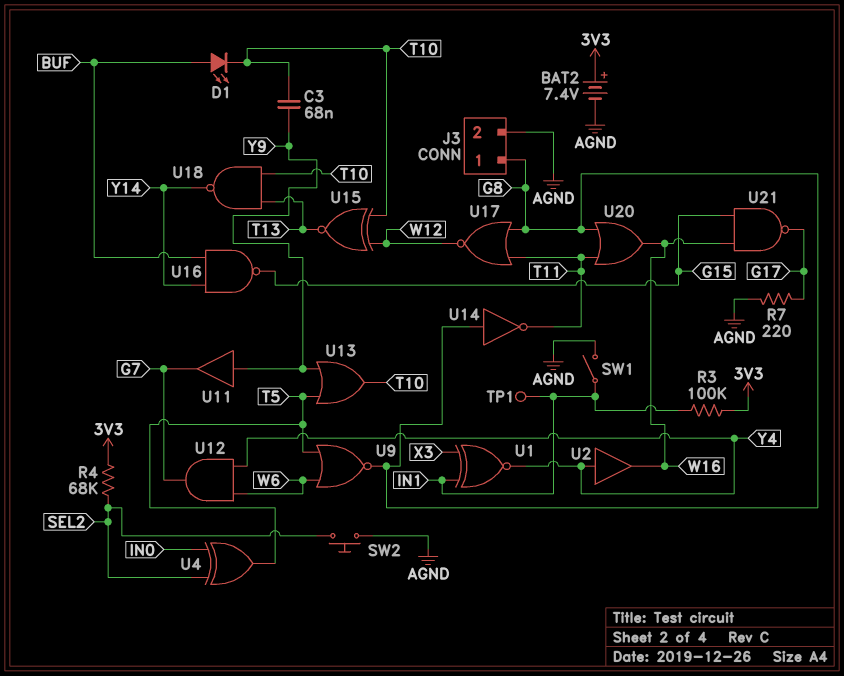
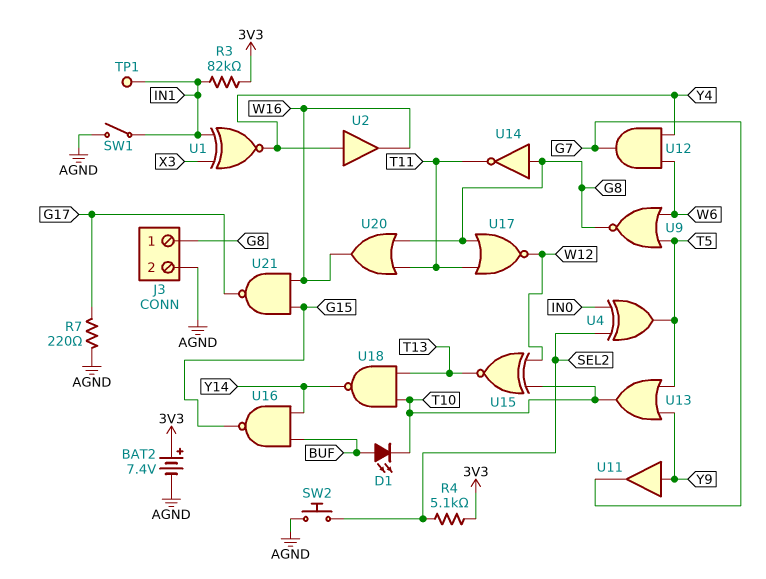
C3: 68nF (T10, Y9) -> none
R3: 100k (3V3, IN1) -> 82k (3V3, IN1)
R4: 68k (3V3, SEL2) -> 5.1k (3V3, SEL2)

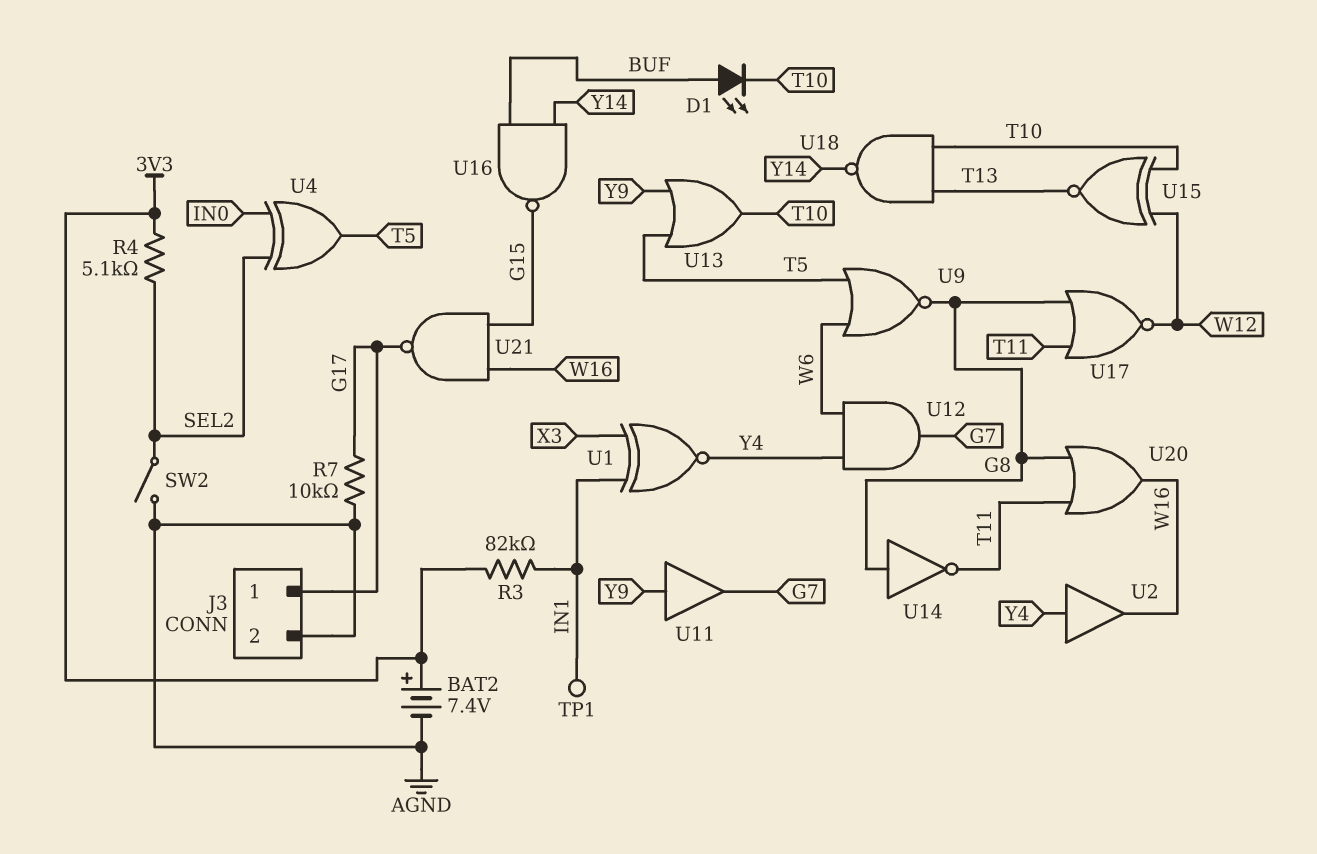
J3 pin 1: G8 -> G17
R7: 220 (AGND, G17) -> 10k (AGND, G17)
SW1: switch (AGND, IN1) -> none
SW2: button (AGND, SEL2) -> switch (AGND, SEL2)

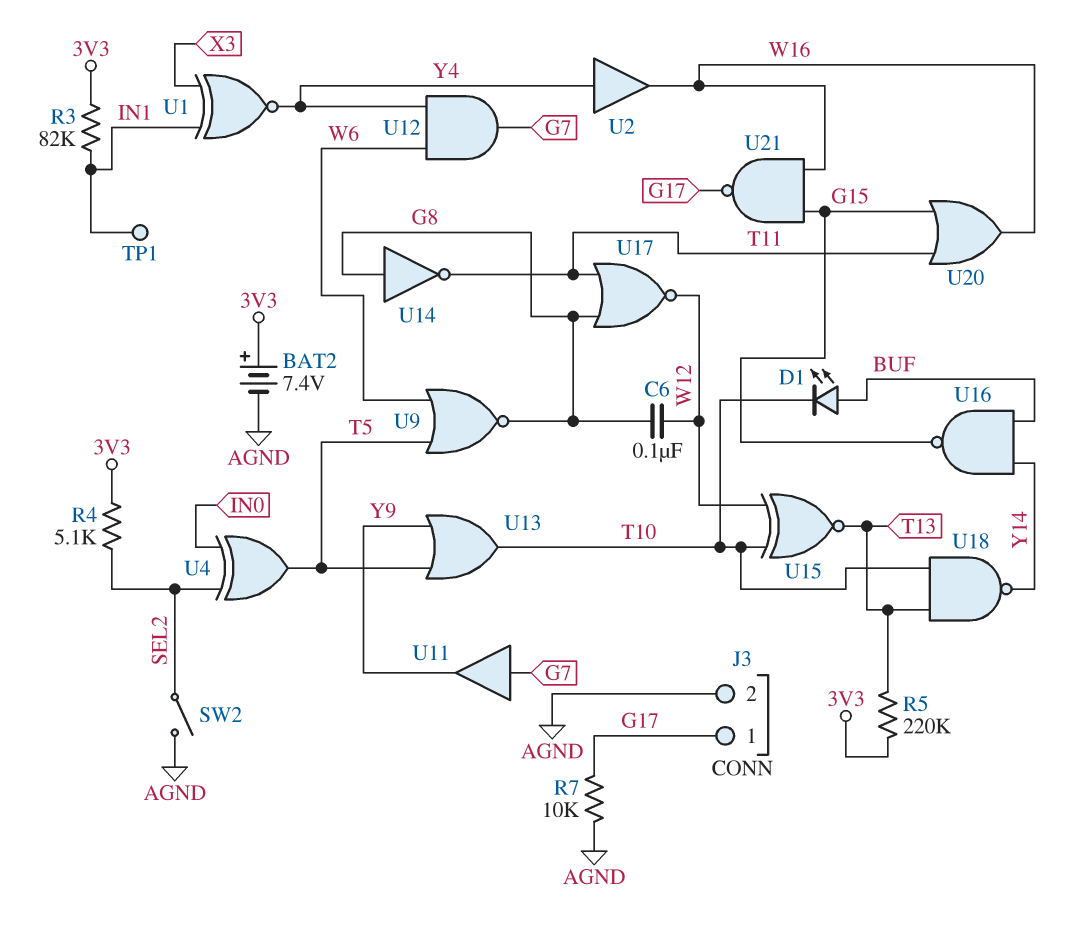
C6: none -> 100nF (G8, W12)
R5: none -> 220k (3V3, T13)
U11: buffer (in Y9, out G7) -> buffer (in G7, out Y9)
U20: OR (in G8, in T11, out W16) -> OR (in G15, in T11, out W16)

